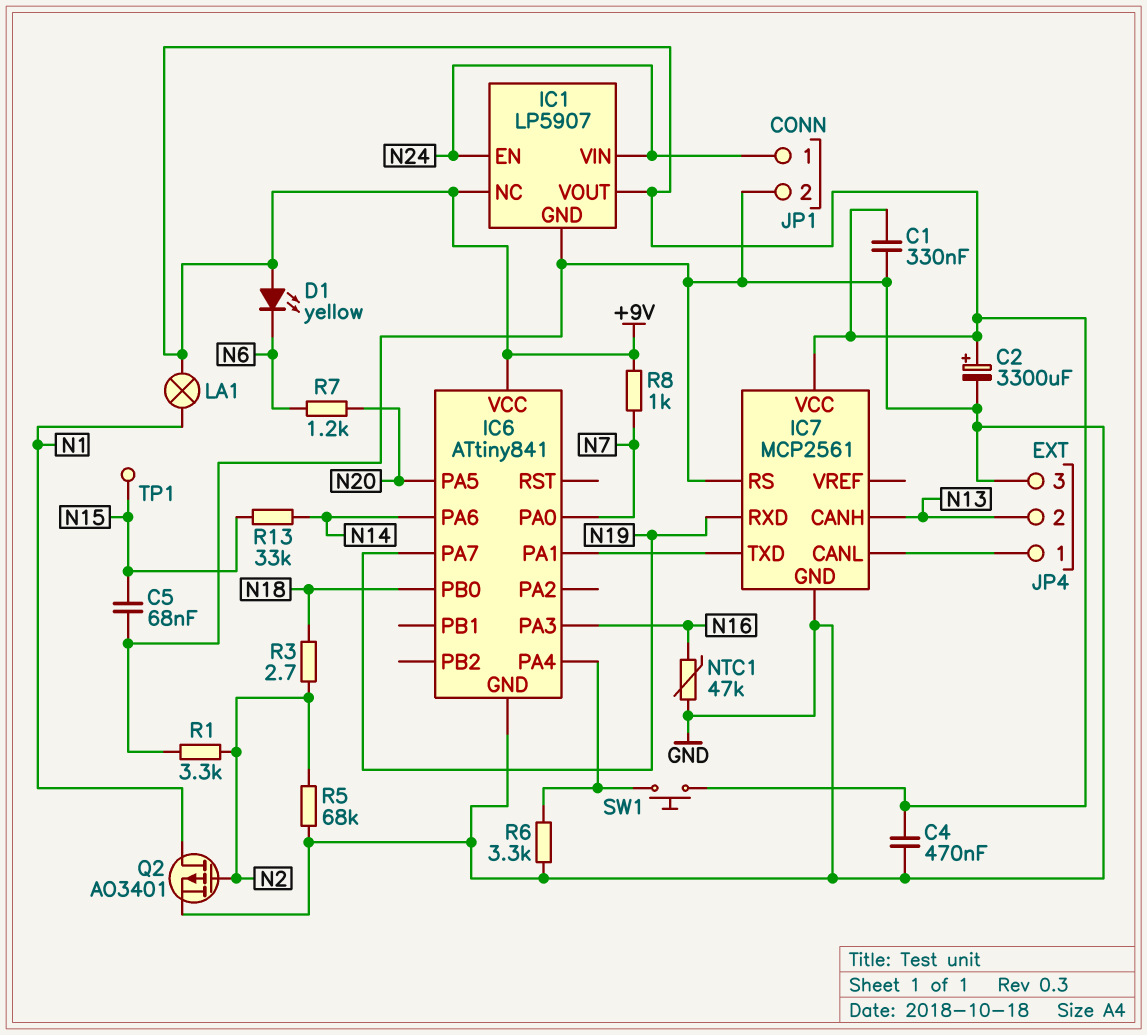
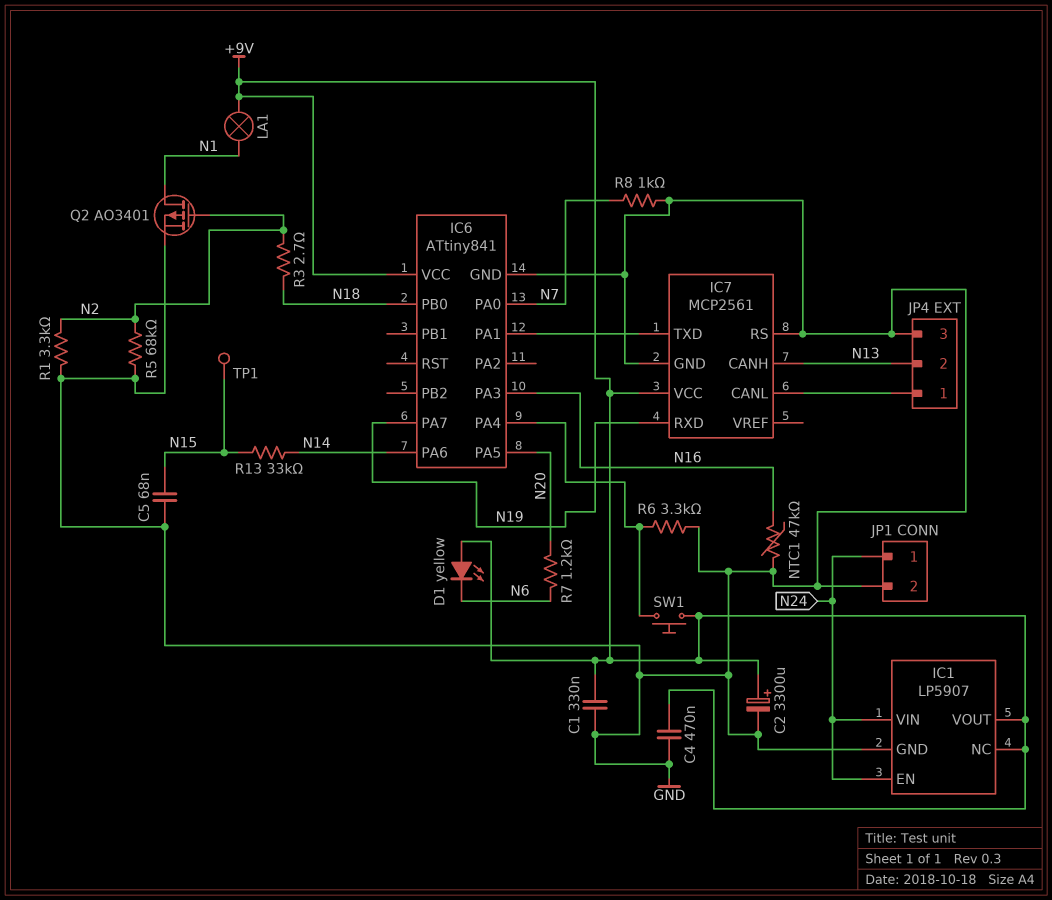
R8: 1k (+9V, N7) -> 1k (GND, N7)

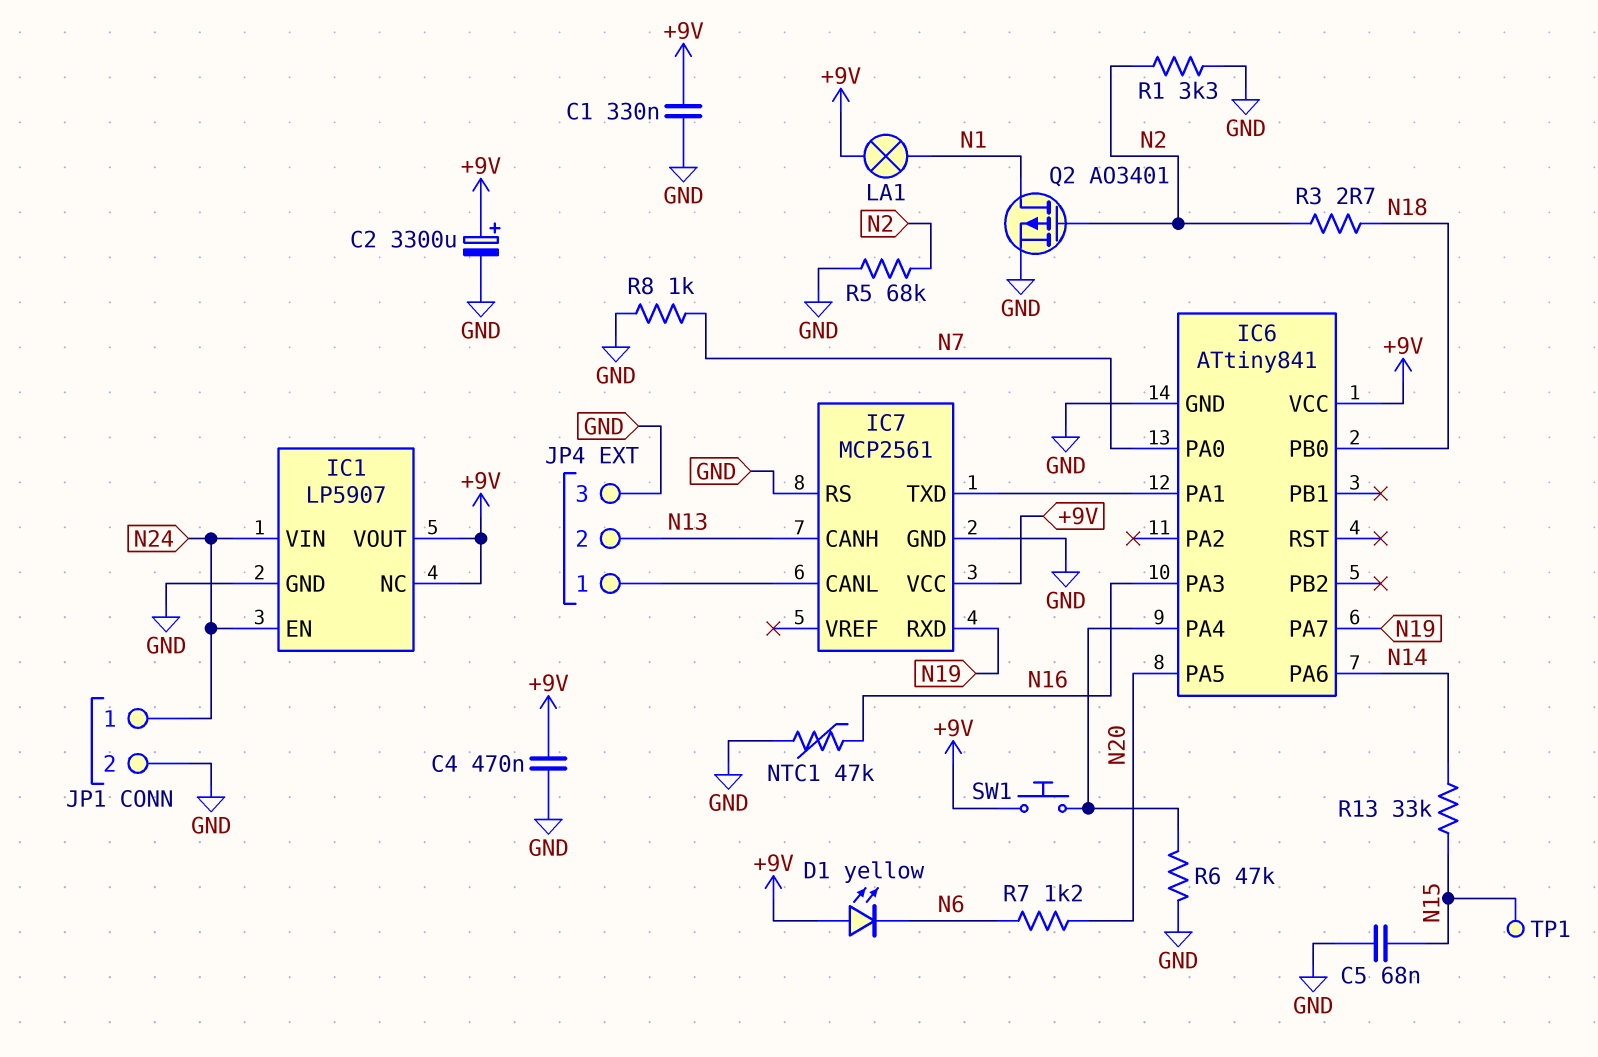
R6: 3.3k (GND, IC6/PA4) -> 47k (GND, IC6/PA4)

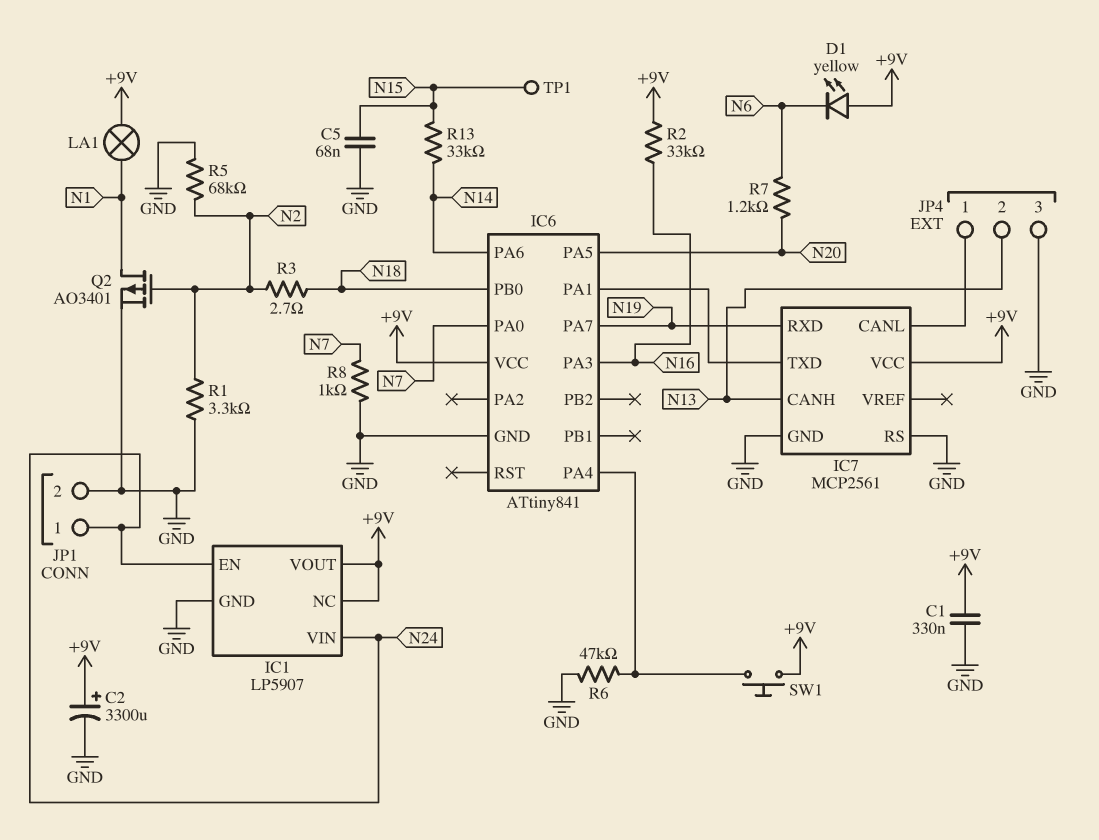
C4: 470nF (+9V, GND) -> none
NTC1: 47k (GND, N16) -> none
R2: none -> 33k (+9V, N16)

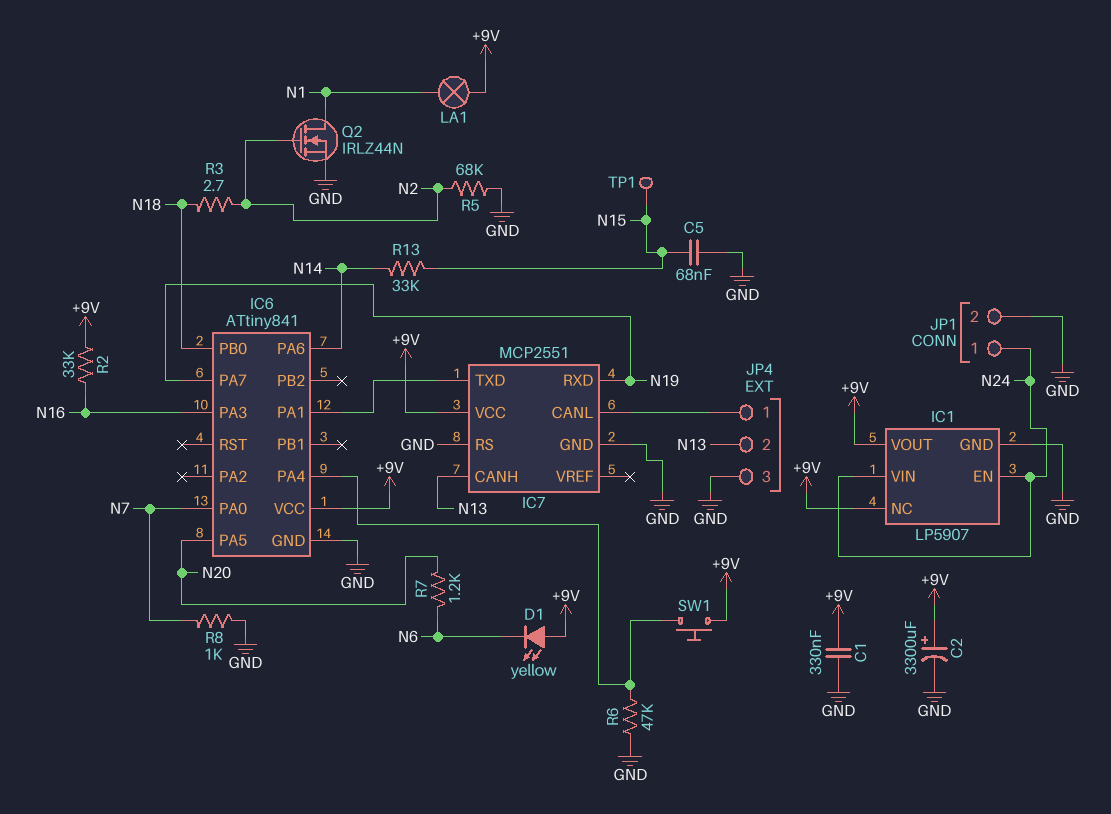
IC7: MCP2561 -> MCP2551
Q2: PMOS AO3401 (G N2, D N1, S GND) -> NMOS IRLZ44N (G N2, D N1, S GND)
R1: 3.3k (GND, N2) -> none

